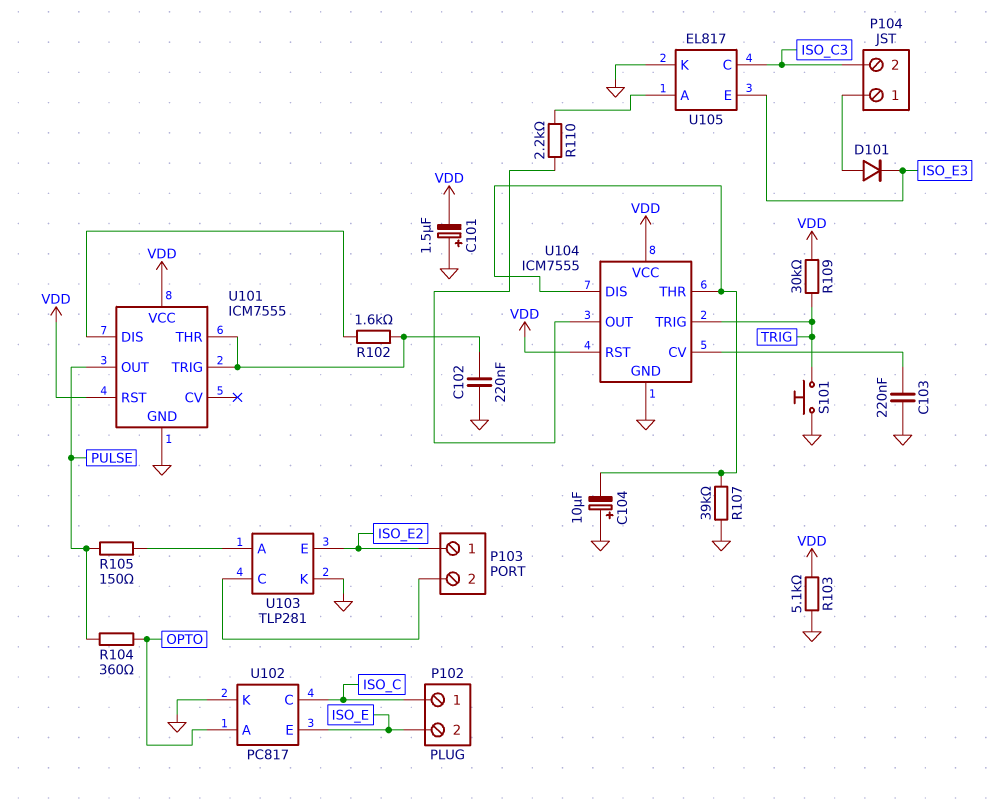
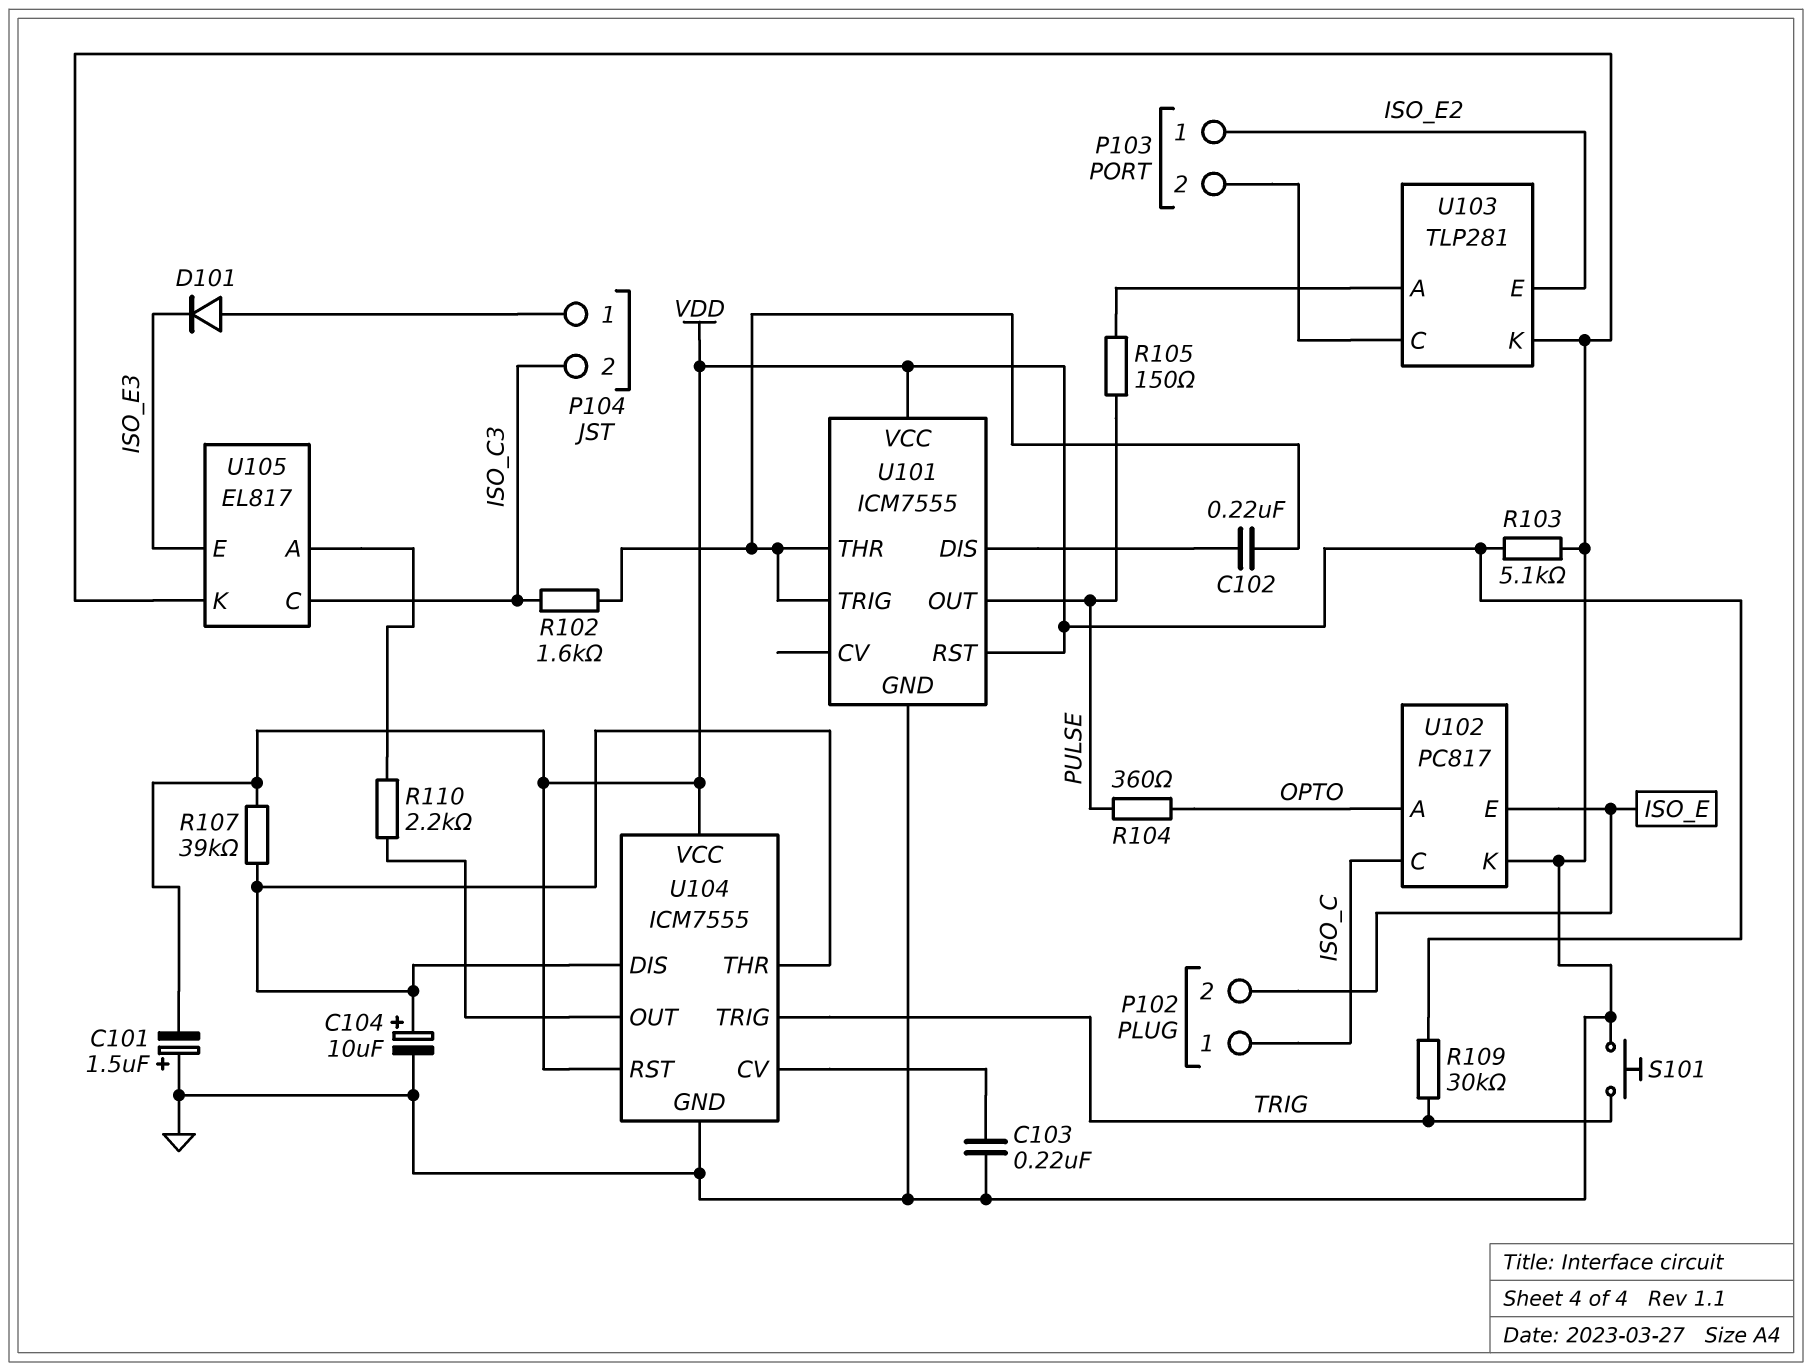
C102: 220nF (GND, U101/THR) -> 220nF (U101/DIS, U101/THR)
C104: 10uF (plus GND, minus U104/DIS) -> 10uF (plus U104/DIS, minus GND)
R102: 1.6k (U101/DIS, U101/THR) -> 1.6k (ISO_C3, U101/THR)
R107: 39k (GND, U104/DIS) -> 39k (U104/DIS, VDD)

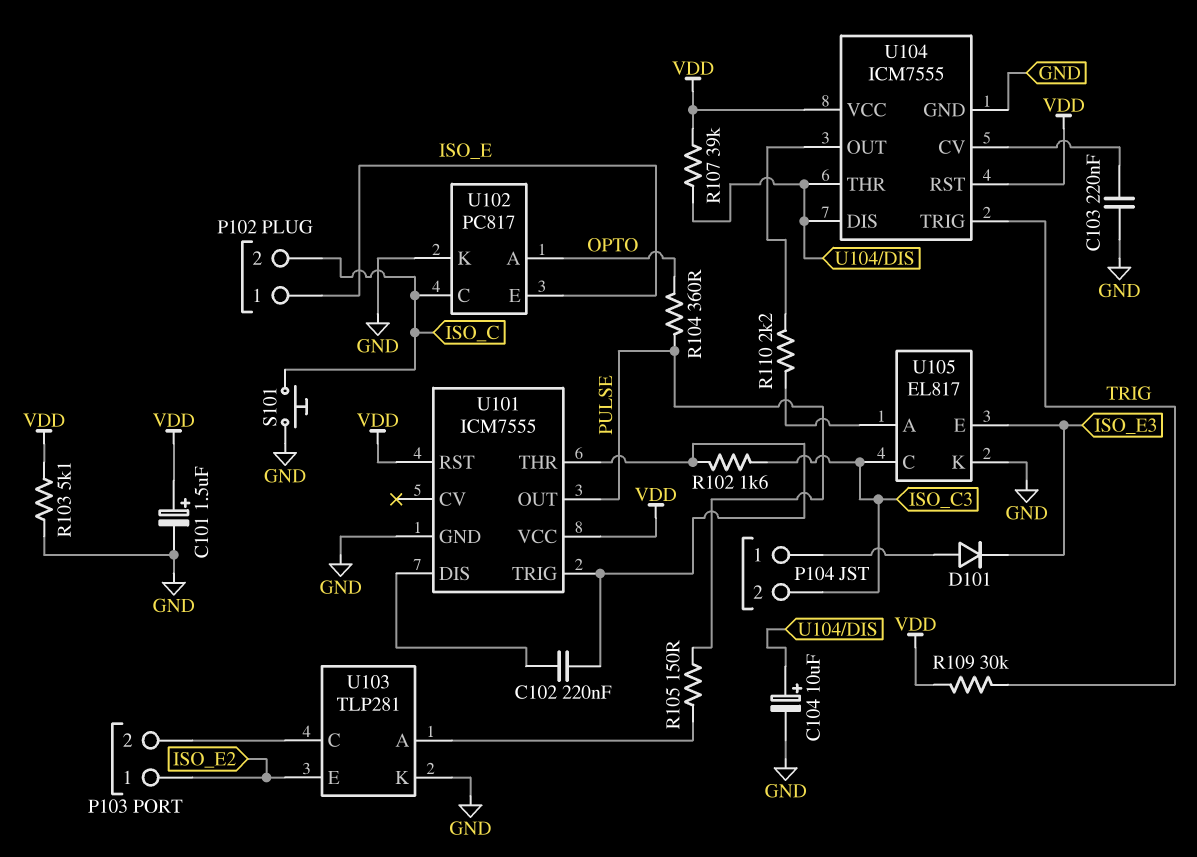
C101: 1.5uF (plus GND, minus VDD) -> 1.5uF (plus VDD, minus GND)
P102 pin 1: ISO_C -> ISO_E
P102 pin 2: ISO_E -> ISO_C
S101: button (GND, TRIG) -> button (GND, ISO_C)

